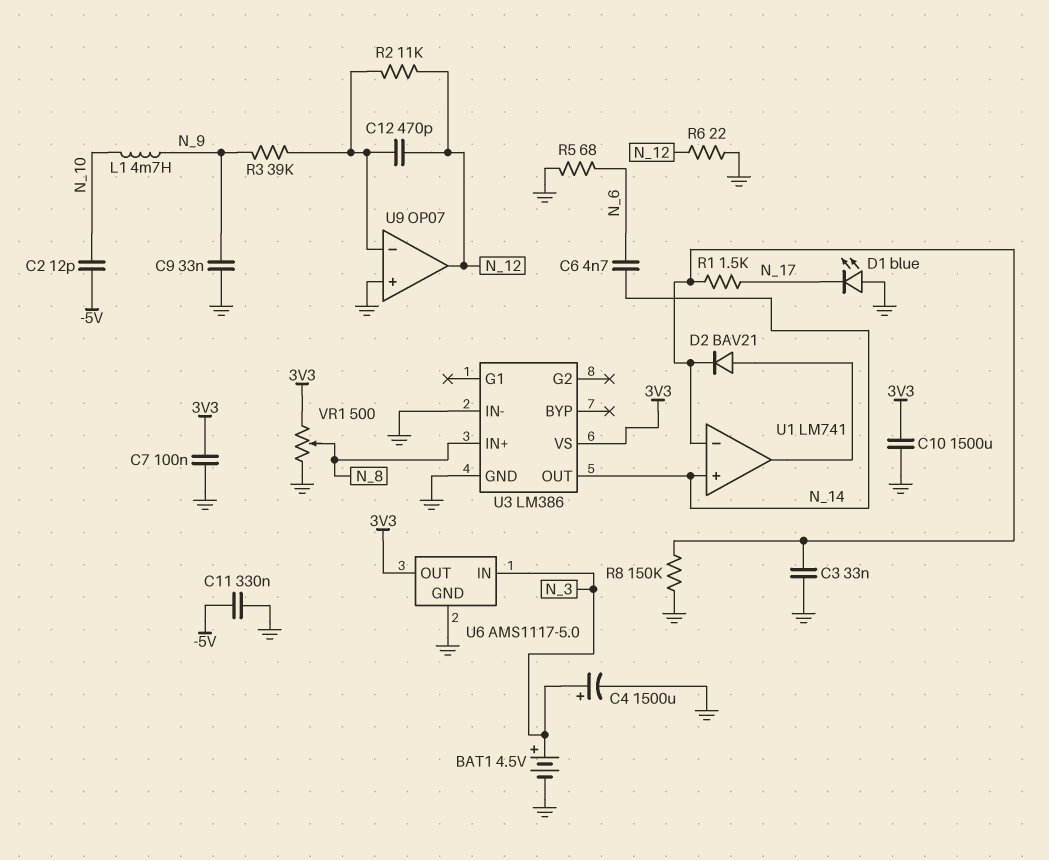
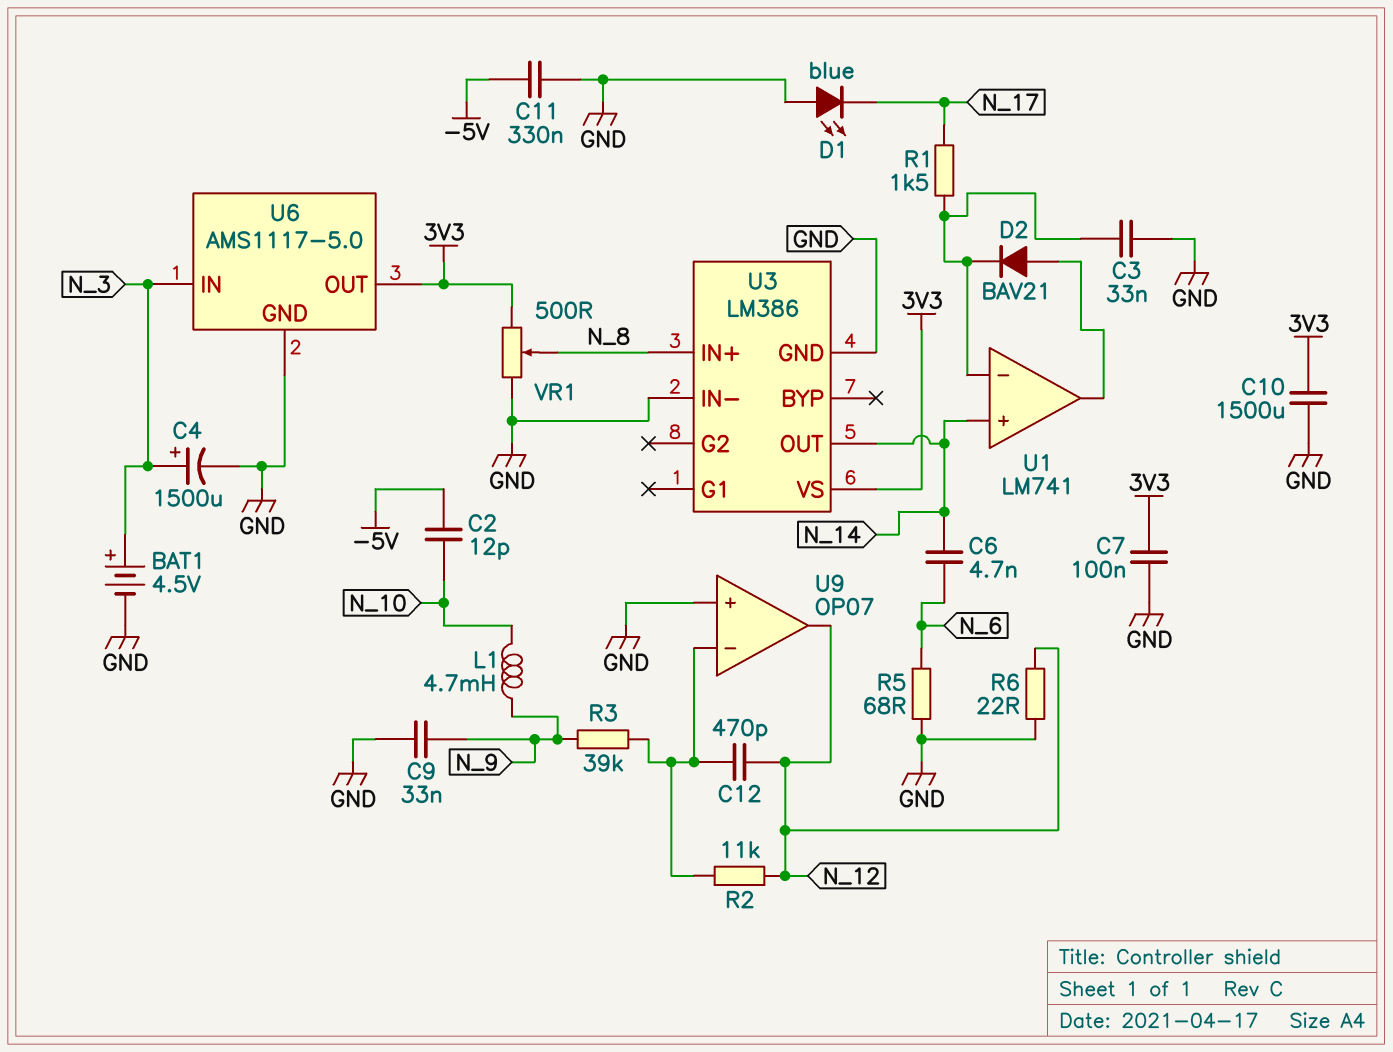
R8: 150k (GND, U1/in-) -> none

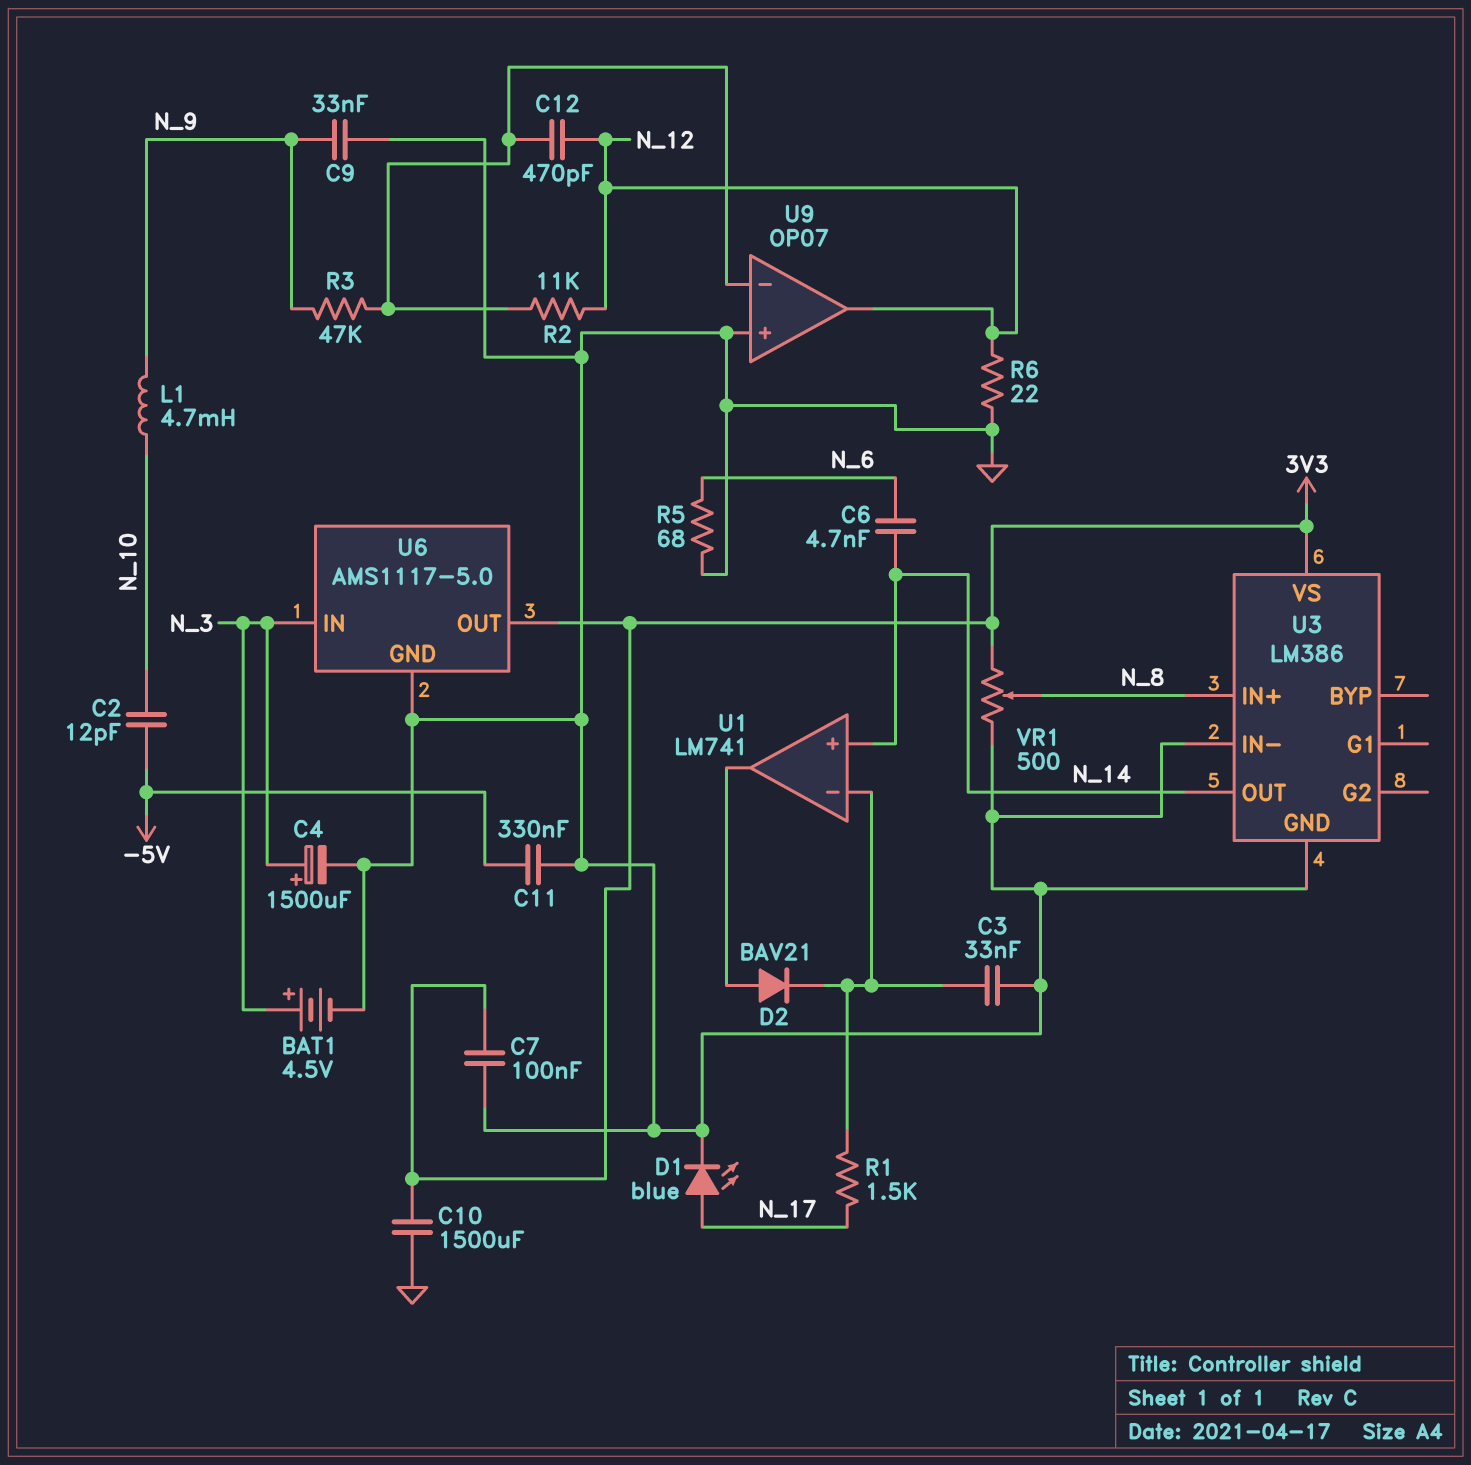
D1: LED blue (A GND, K N_17) -> LED blue (A N_17, K GND)
R3: 39k (N_9, U9/in-) -> 47k (N_9, U9/in-)

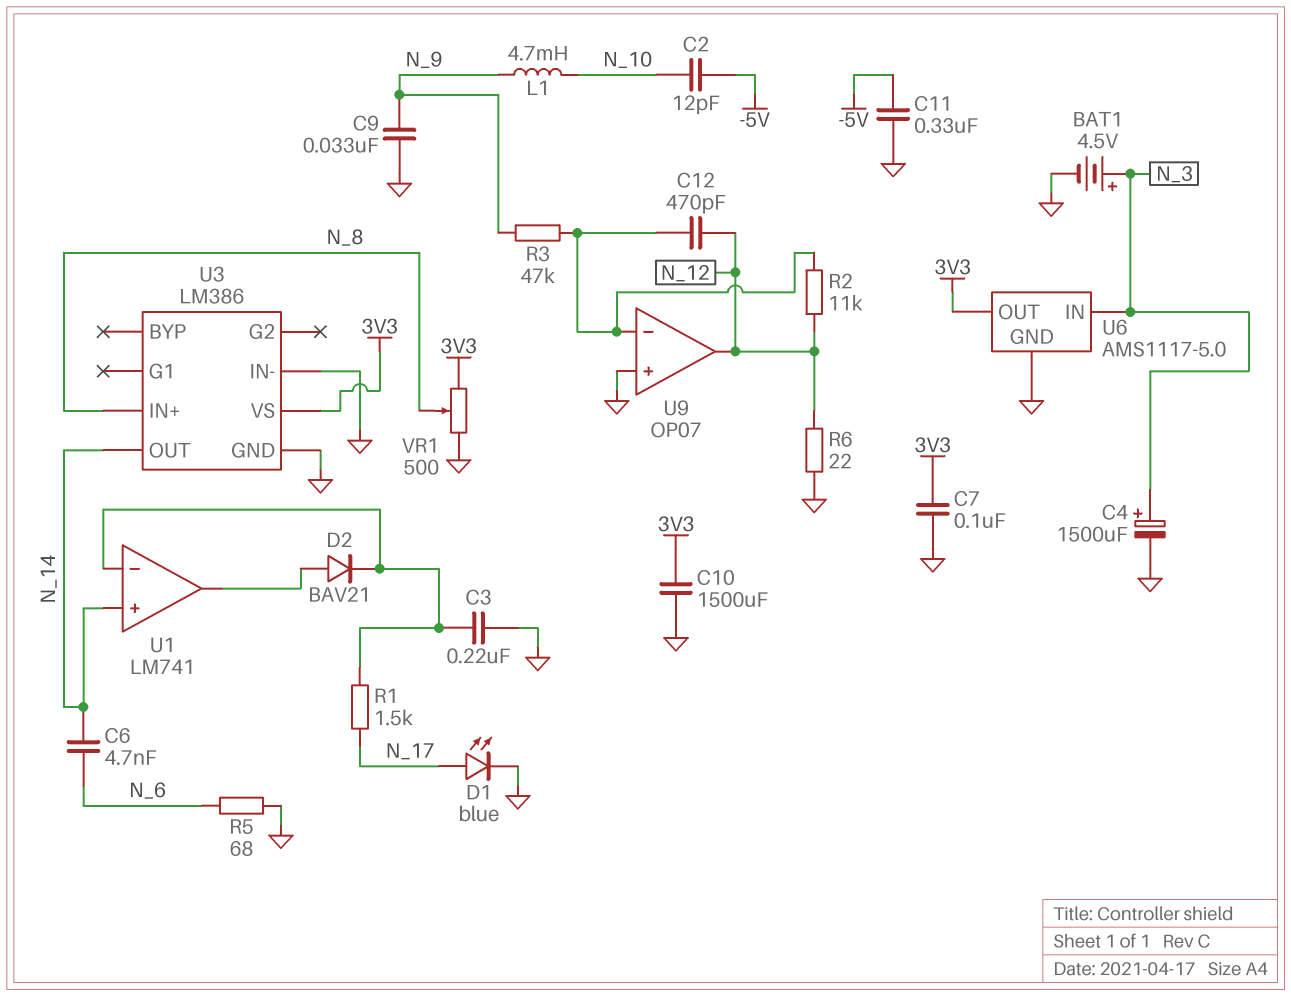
C3: 33nF (GND, U1/in-) -> 220nF (GND, U1/in-)

